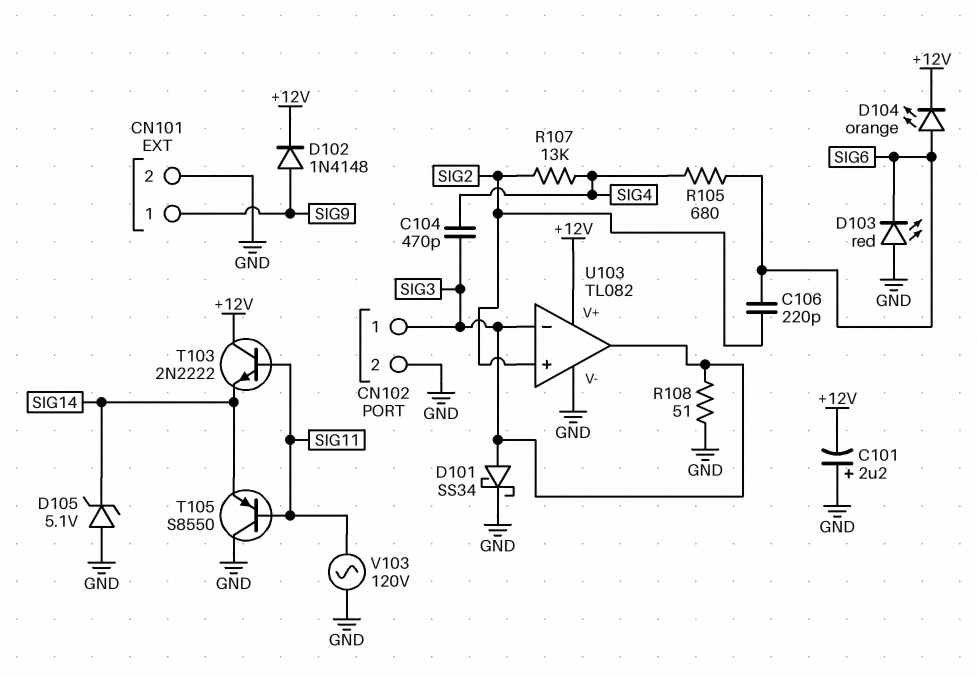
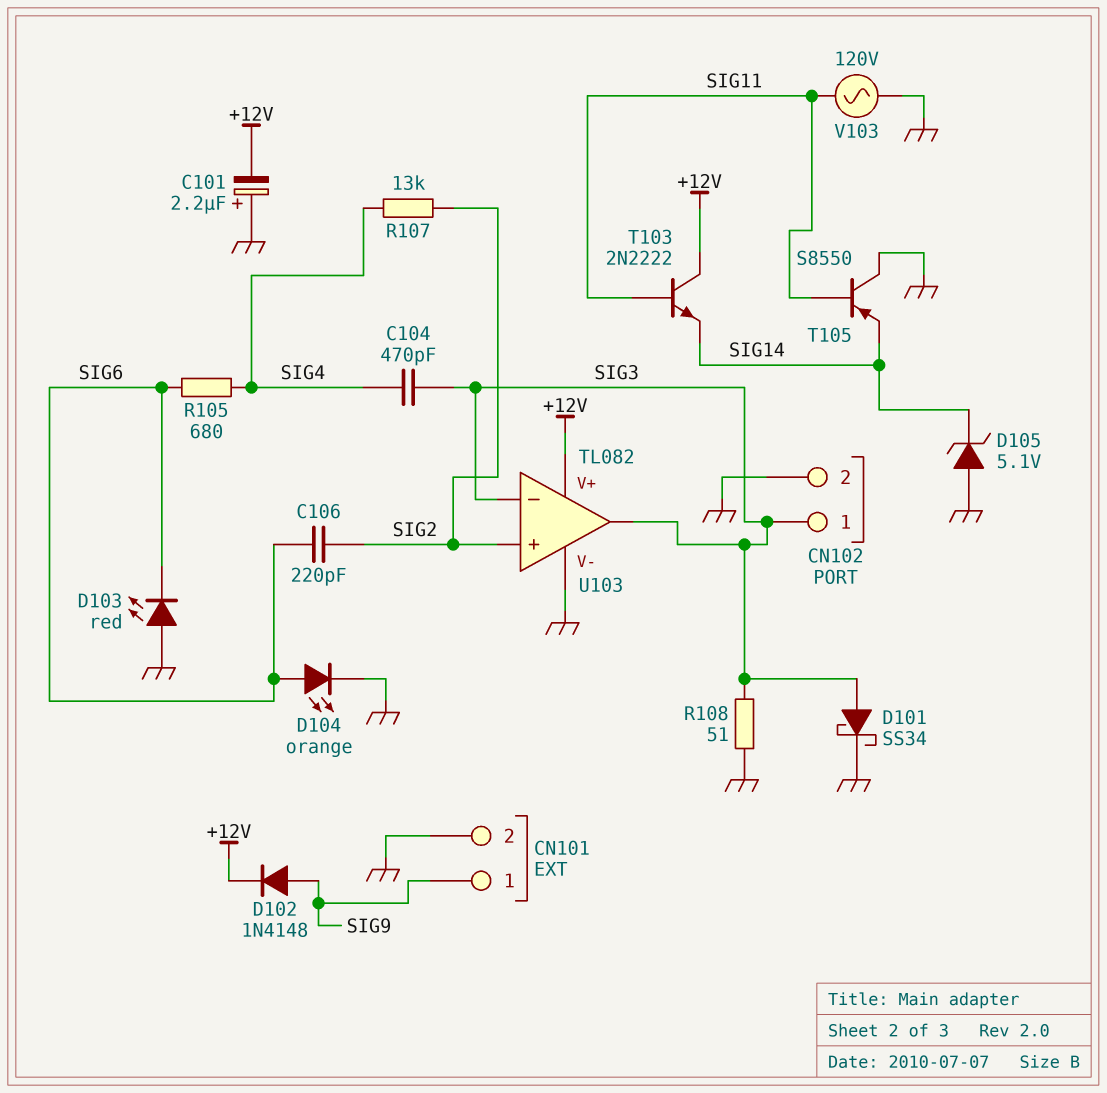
D104: LED orange (A SIG6, K +12V) -> LED orange (A SIG6, K GND)

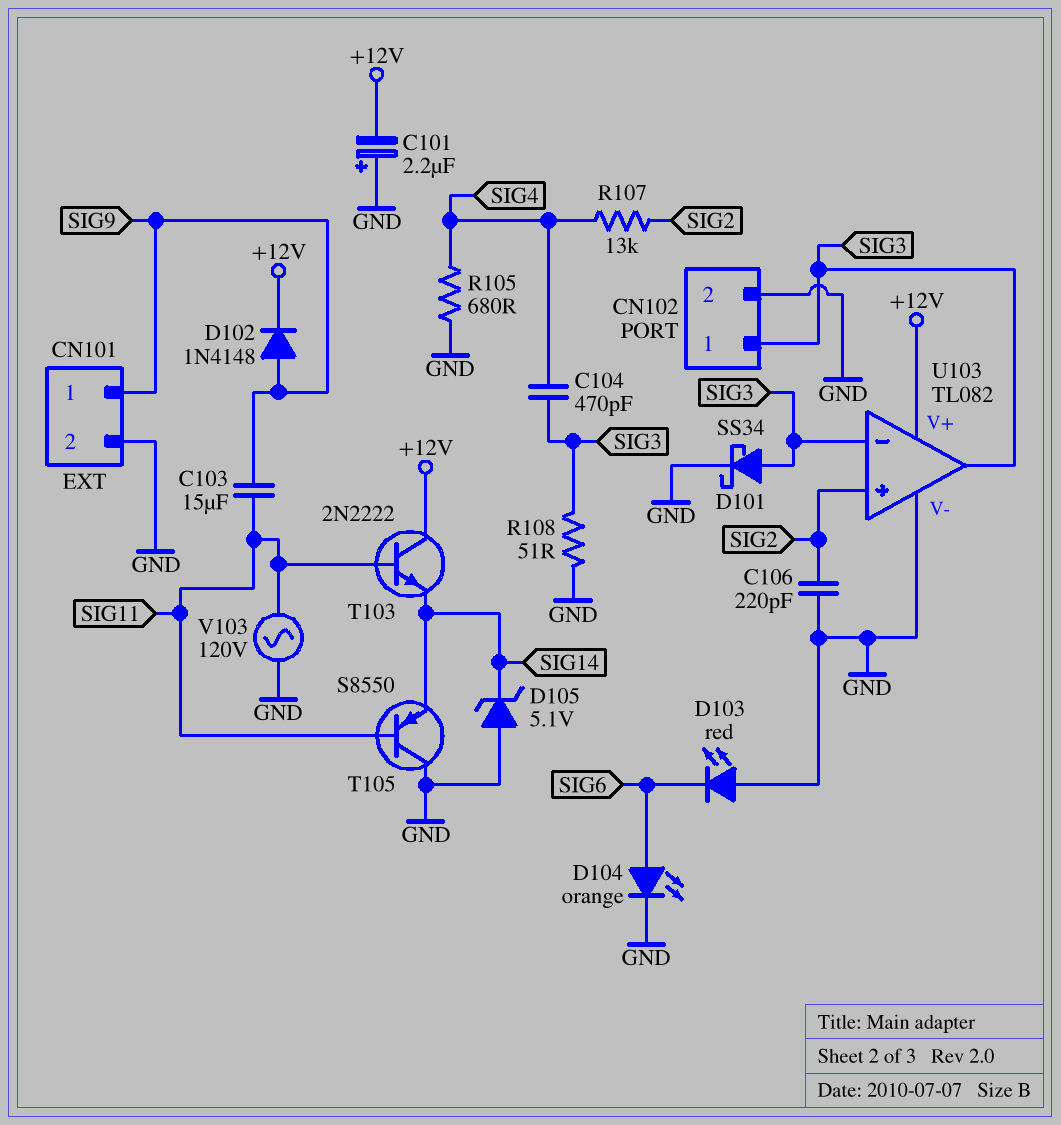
C103: none -> 15uF (SIG9, SIG11)
C106: 220pF (SIG2, SIG6) -> 220pF (GND, SIG2)
R105: 680 (SIG4, SIG6) -> 680 (GND, SIG4)

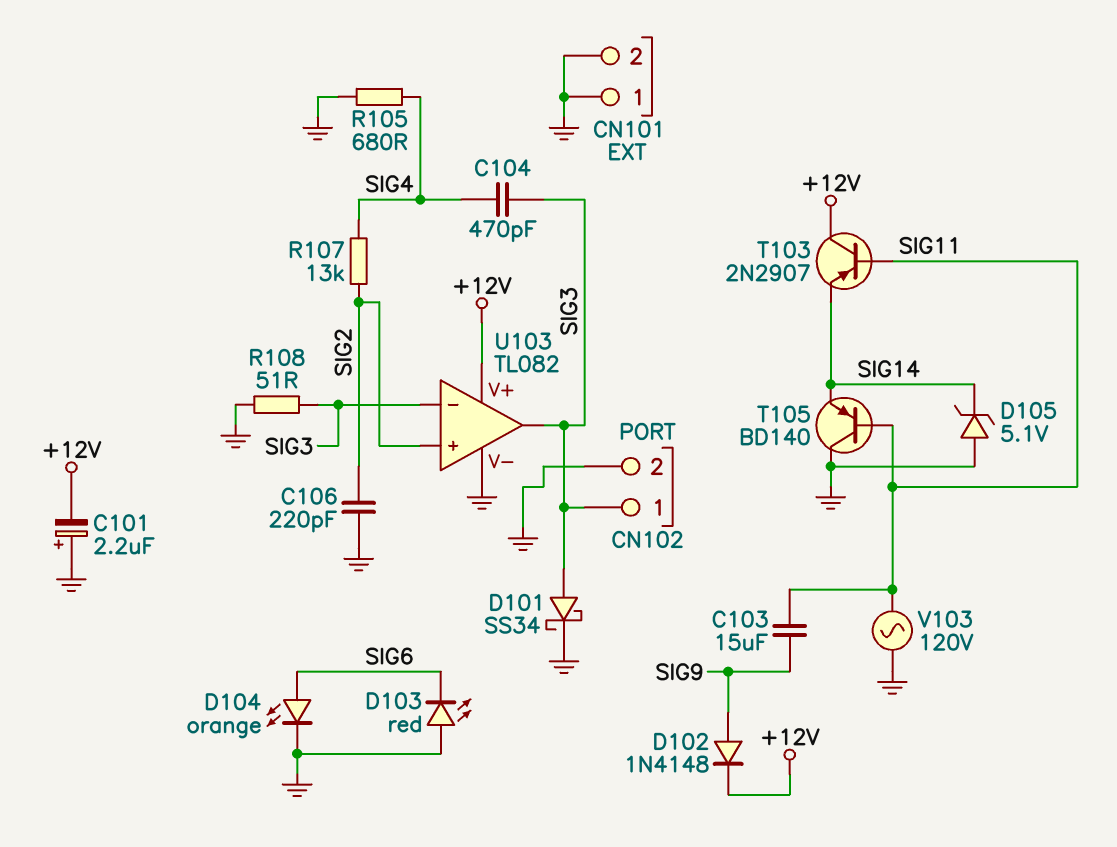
CN101 pin 1: SIG9 -> GND
T103: NPN 2N2222 (B SIG11, C +12V, E SIG14) -> PNP 2N2907 (B SIG11, C +12V, E SIG14)
T105: PNP S8550 (B SIG11, C GND, E SIG14) -> PNP BD140 (B SIG11, C GND, E SIG14)

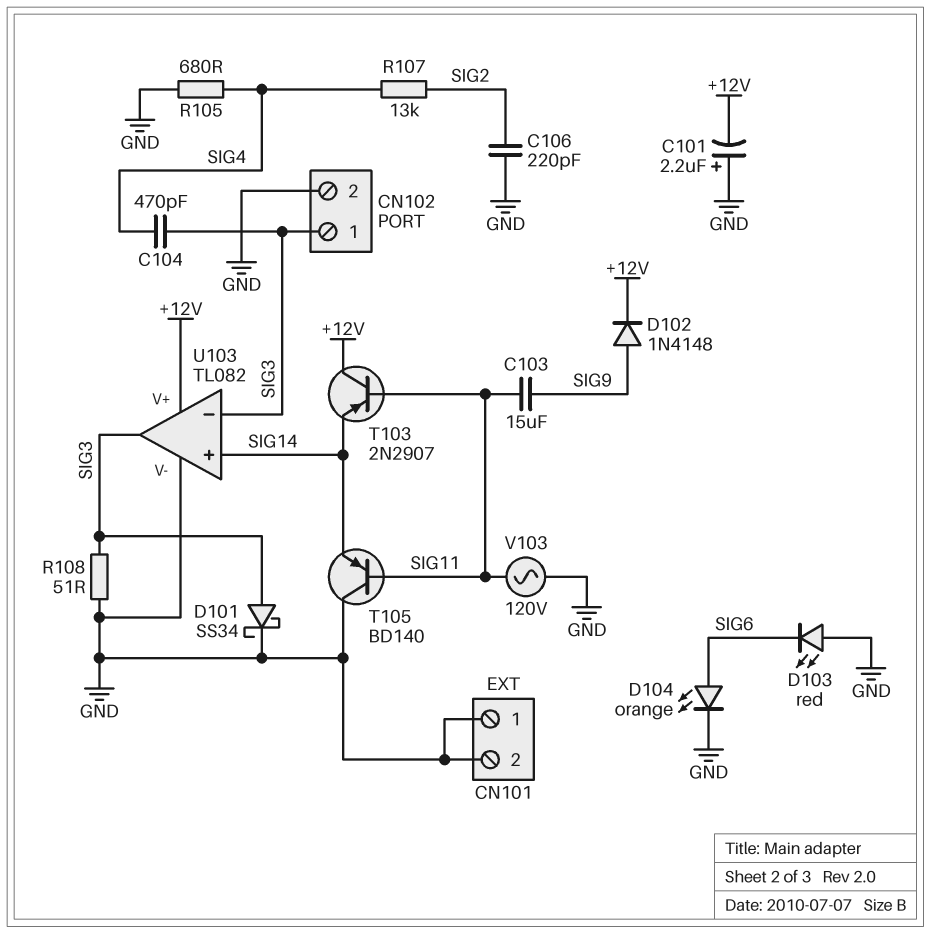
D105: zener 5.1V (A GND, K SIG14) -> none
U103 pin in+: SIG2 -> SIG14

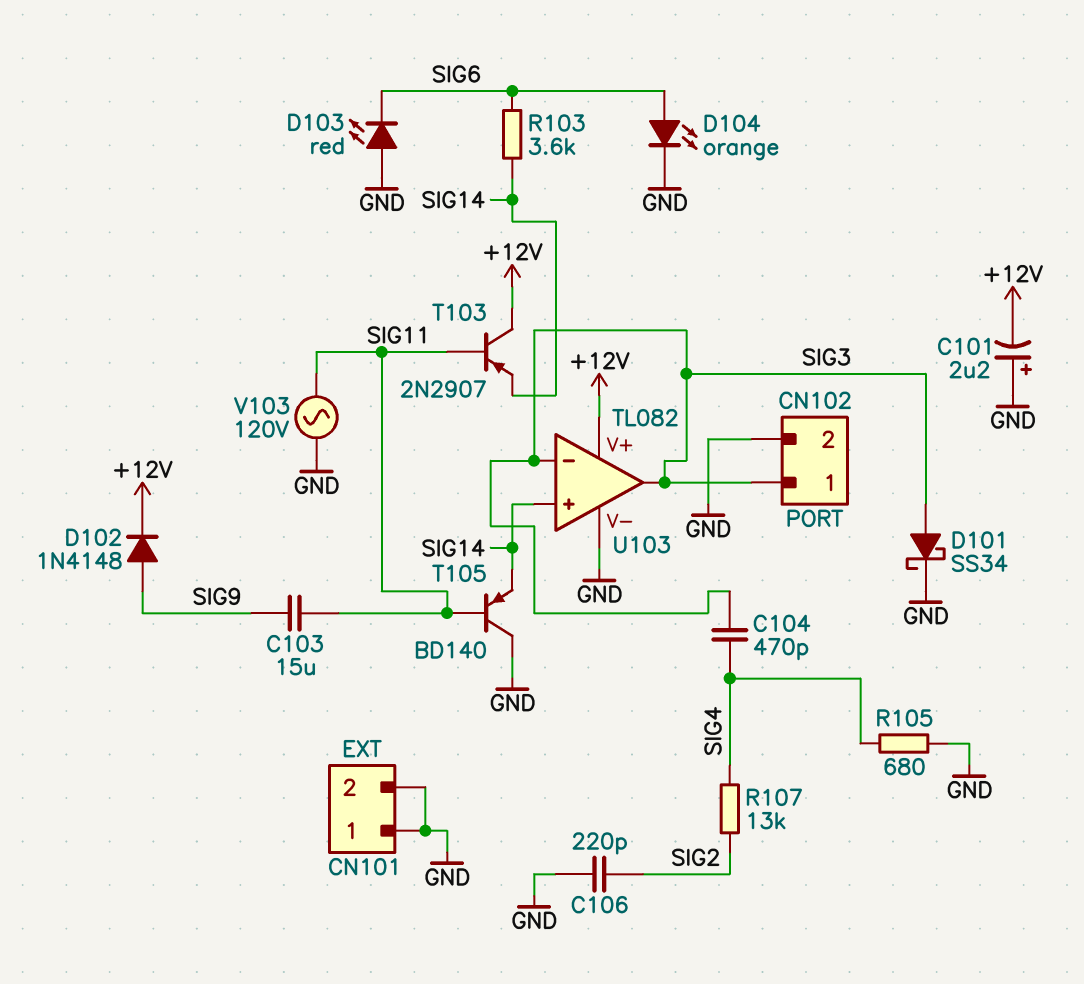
R103: none -> 3.6k (SIG6, SIG14)
R108: 51 (GND, SIG3) -> none

